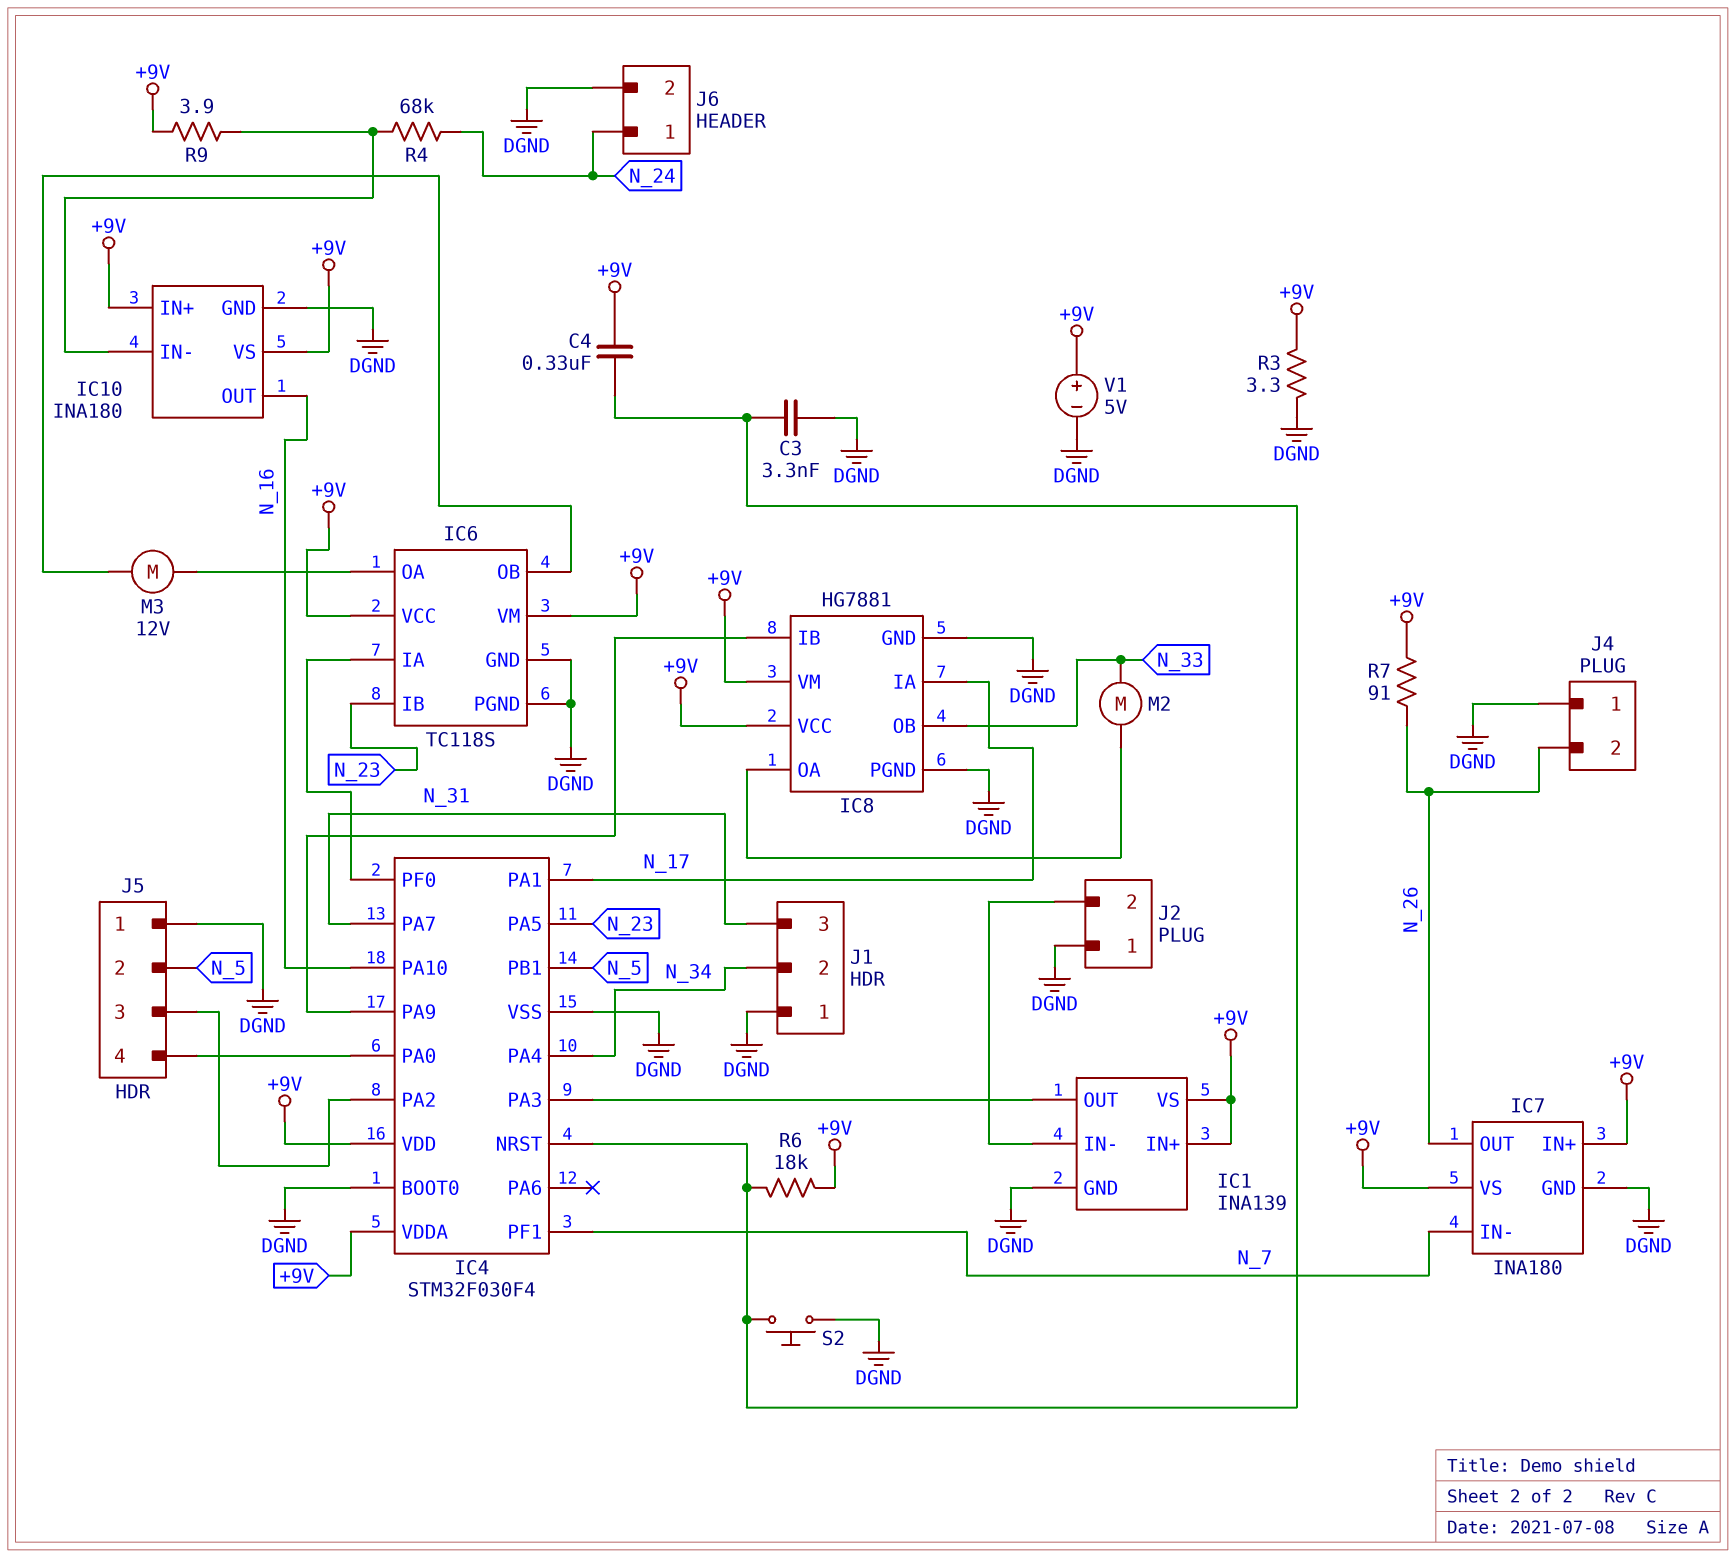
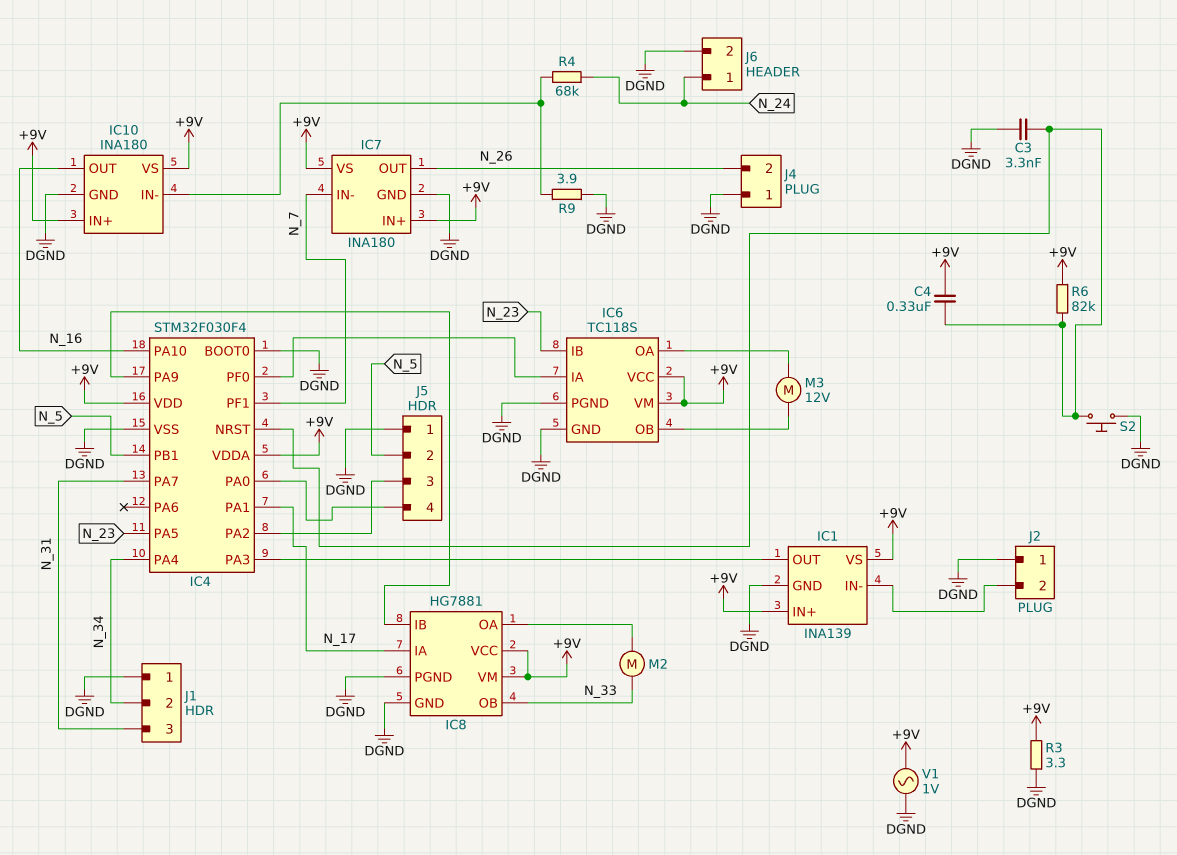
R6: 18k (+9V, IC4/NRST) -> 82k (+9V, IC4/NRST)
R7: 91 (+9V, N_26) -> none
R9: 3.9 (+9V, IC10/IN-) -> 3.9 (DGND, IC10/IN-)
V1: 5V (plus +9V, minus DGND) -> AC 1V (+9V, DGND)

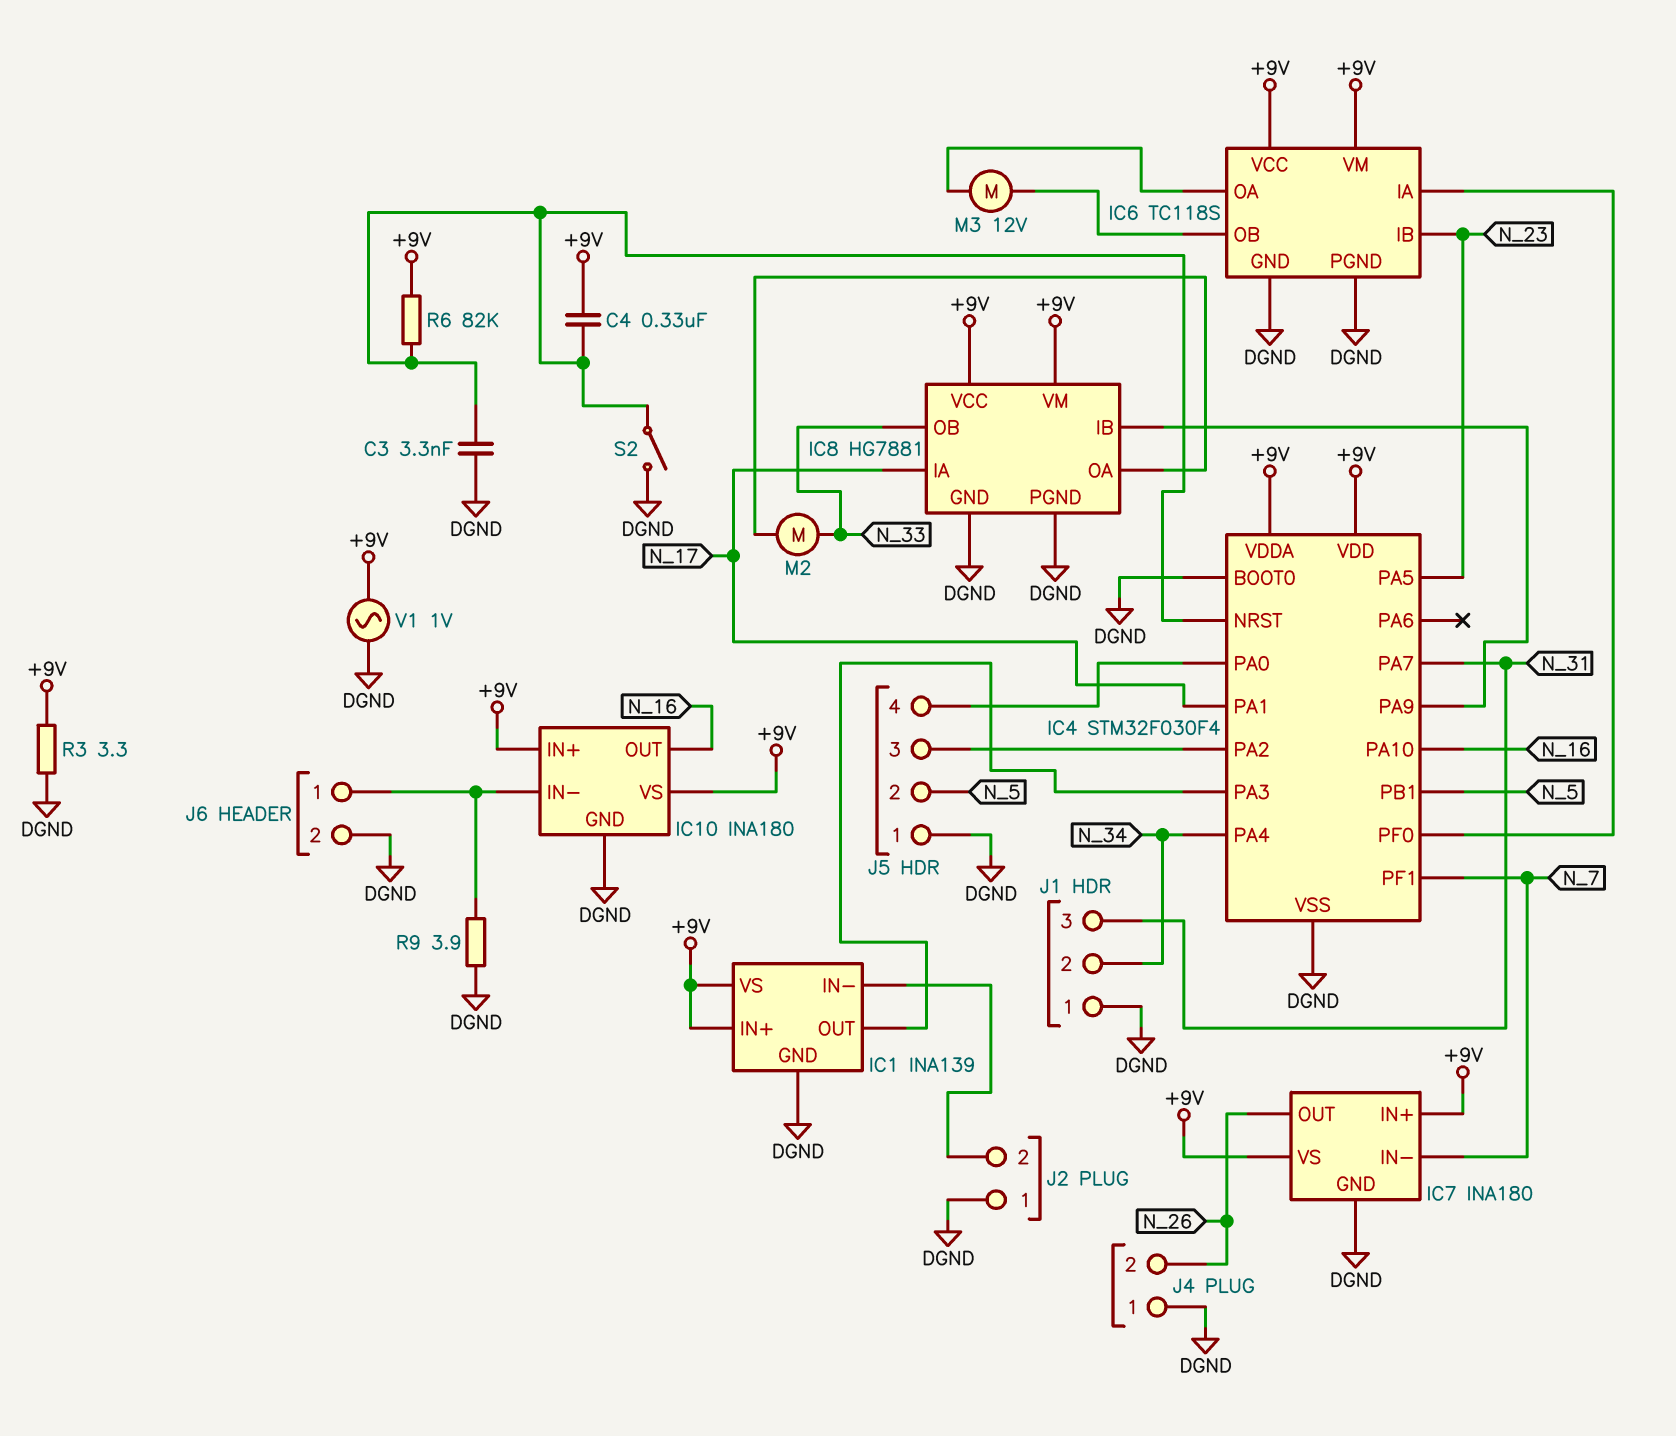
J6 pin 1: N_24 -> IC10/IN-
R4: 68k (IC10/IN-, N_24) -> none
S2: button (DGND, IC4/NRST) -> switch (DGND, IC4/NRST)

